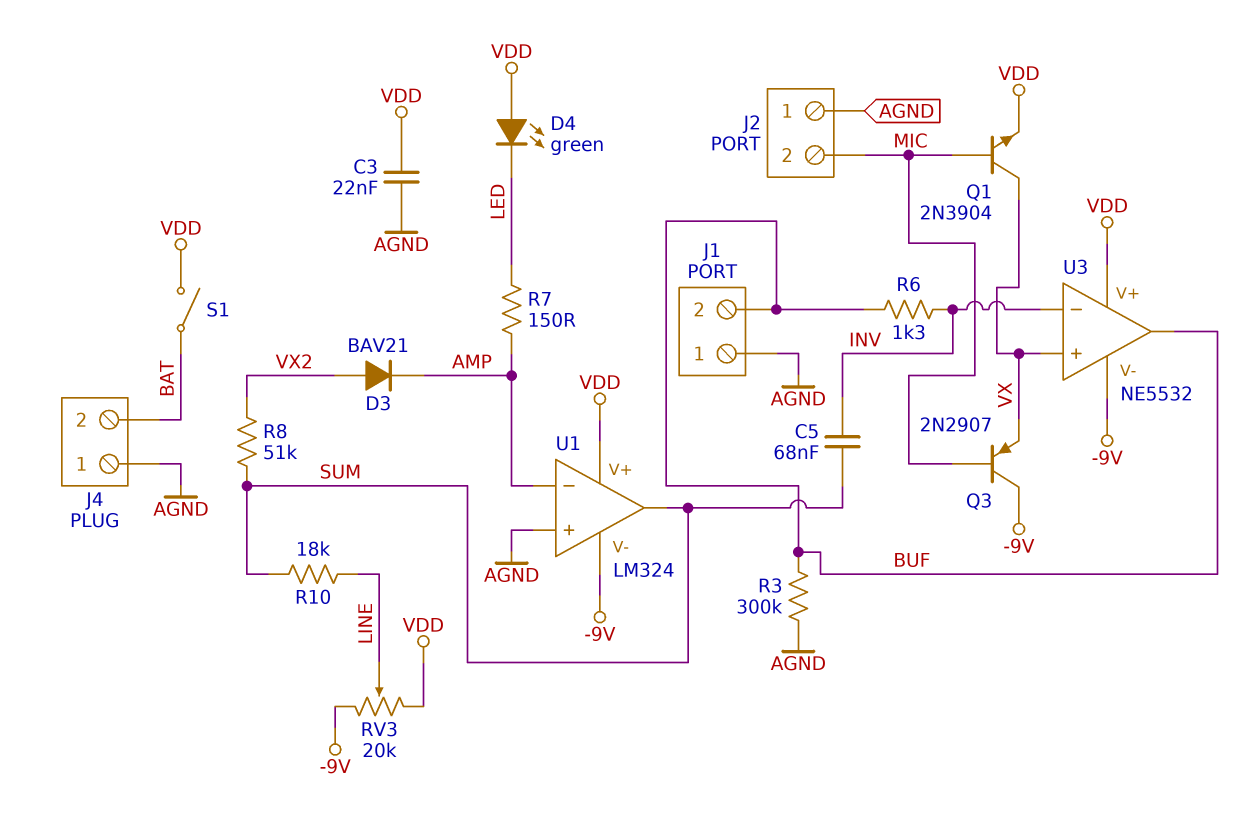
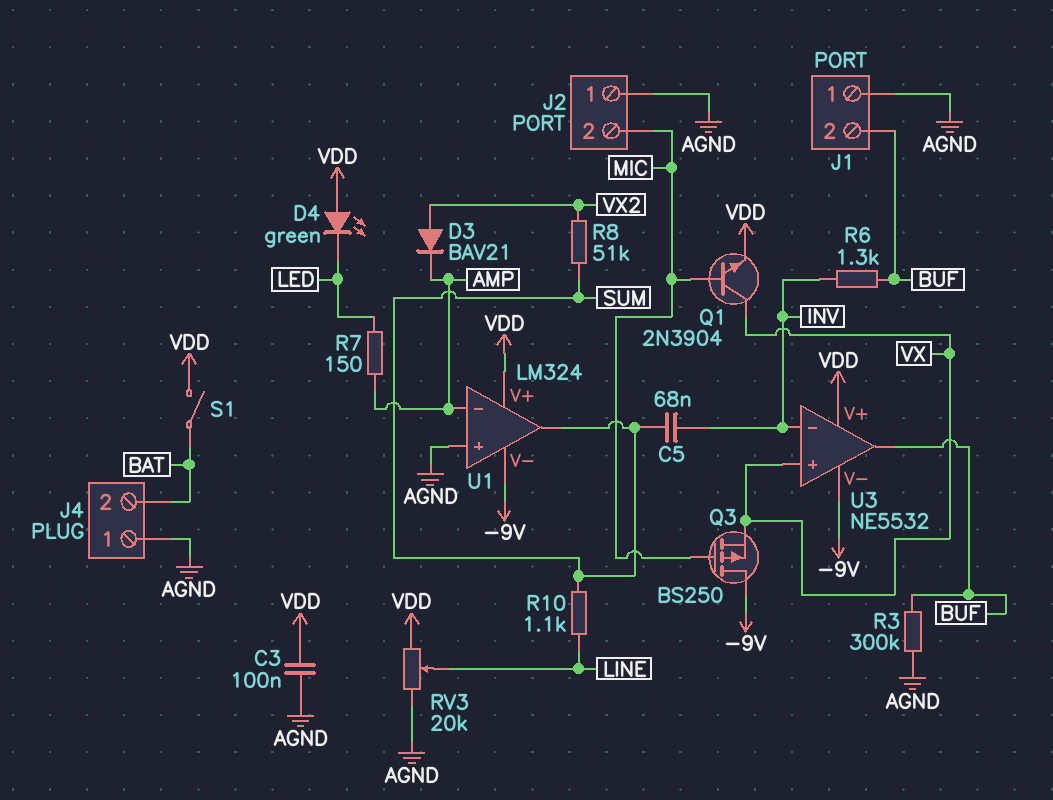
C3: 22nF (AGND, VDD) -> 100nF (AGND, VDD)
Q3: PNP 2N2907 (B MIC, C -9V, E VX) -> PMOS BS250 (G MIC, D -9V, S VX)
R10: 18k (LINE, SUM) -> 1.1k (LINE, SUM)
RV3: 20k (-9V, VDD, wiper LINE) -> 20k (AGND, VDD, wiper LINE)

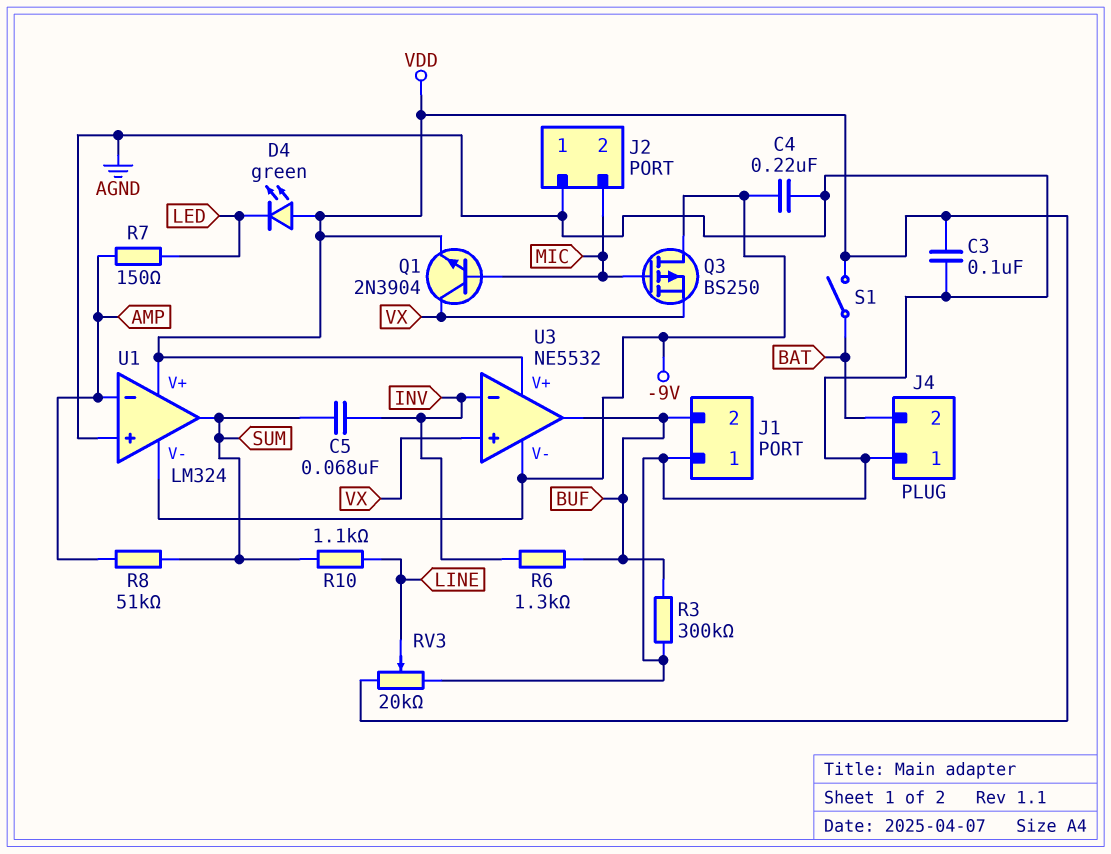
C4: none -> 220nF (-9V, AGND)
D3: diode BAV21 (A VX2, K AMP) -> none
R8: 51k (SUM, VX2) -> 51k (AMP, SUM)

